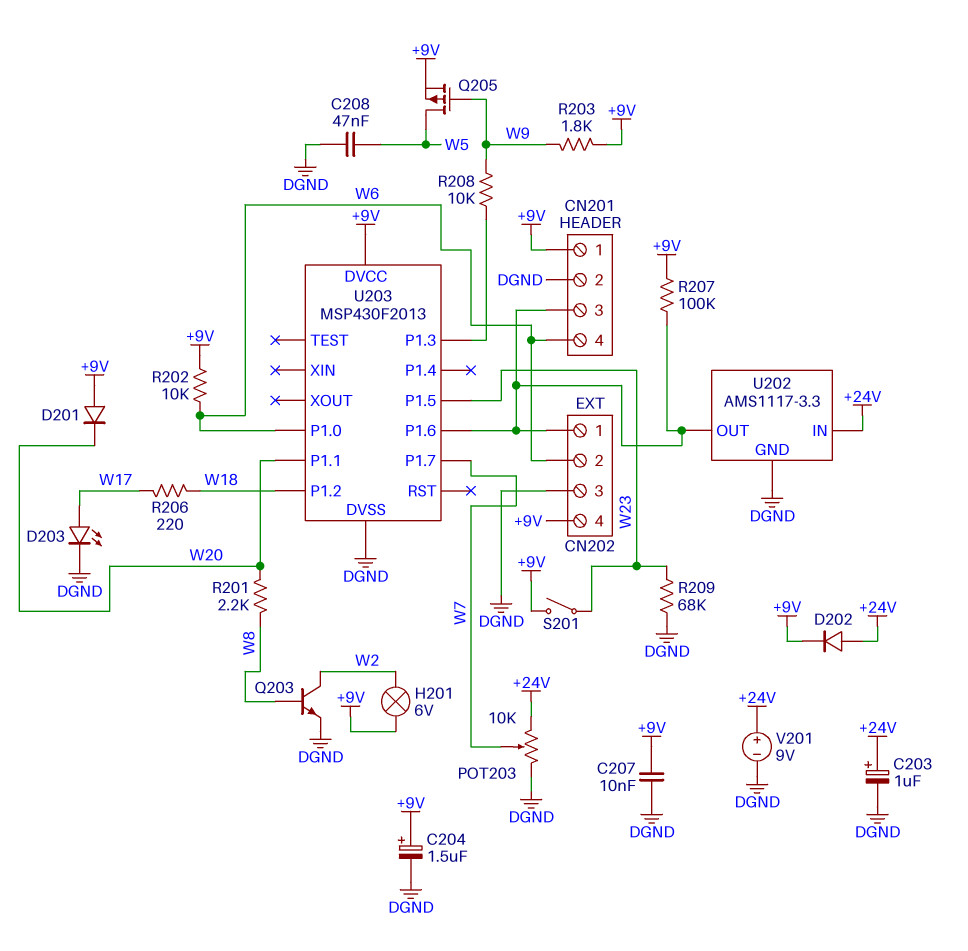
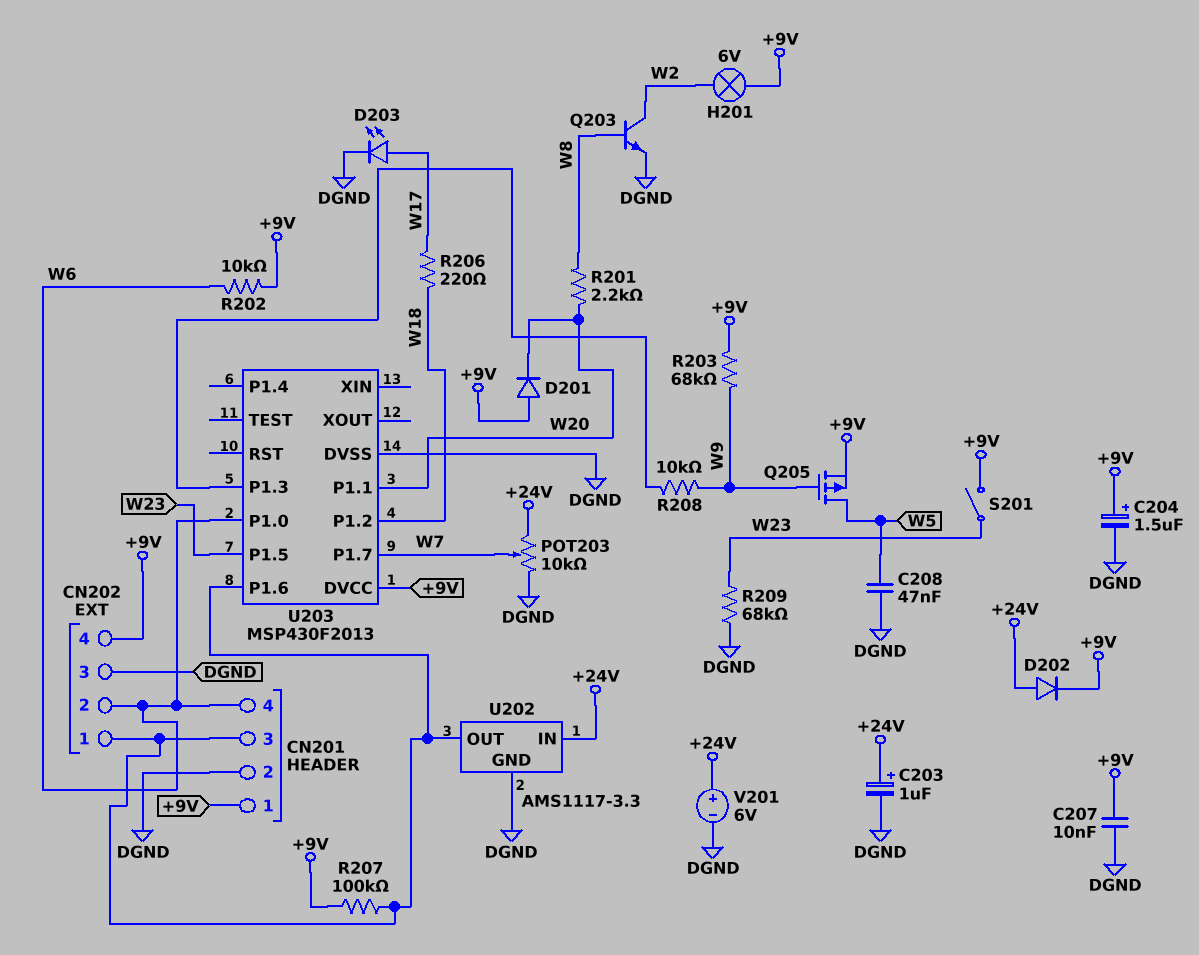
R203: 1.8k (+9V, W9) -> 68k (+9V, W9)
V201: 9V (plus +24V, minus DGND) -> 6V (plus +24V, minus DGND)

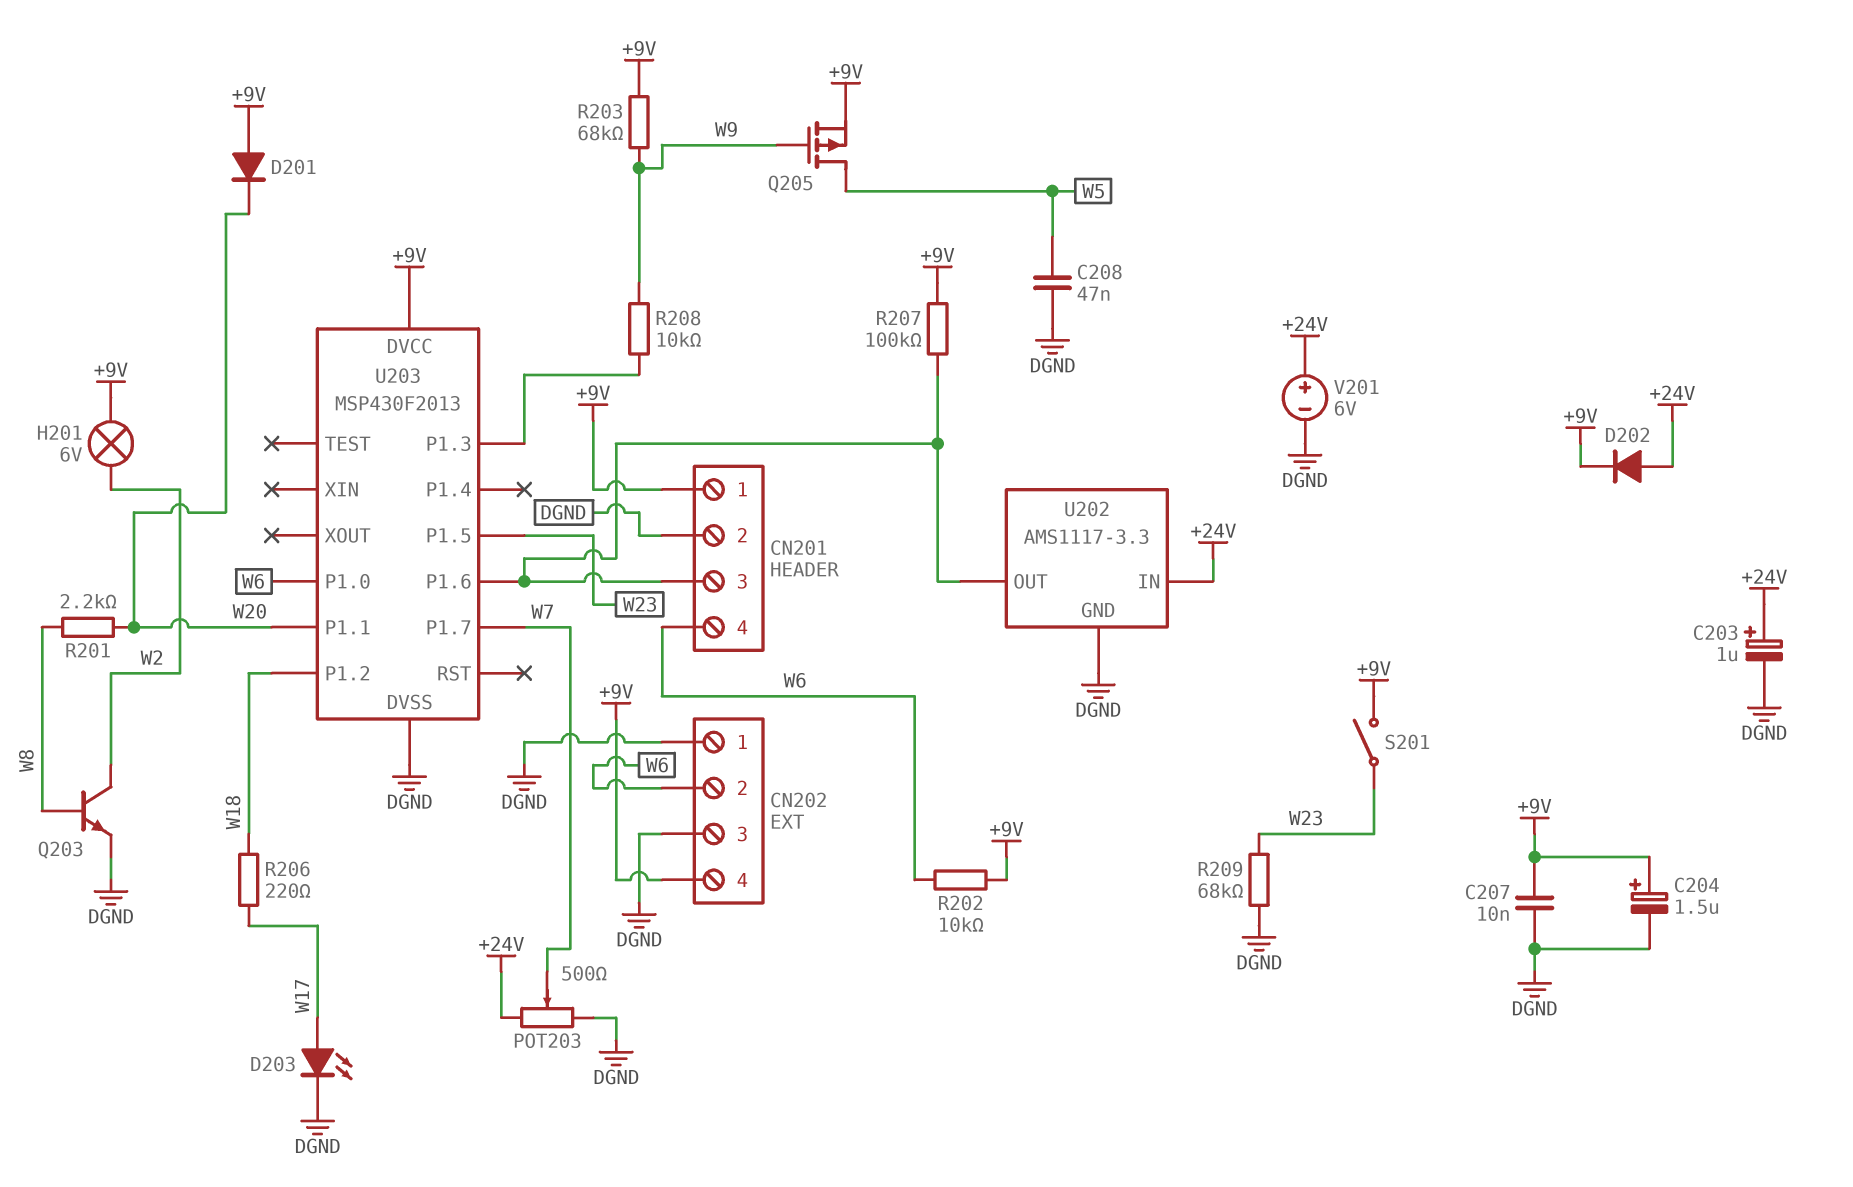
CN202 pin 1: CN201/3 -> DGND
POT203: 10k (+24V, DGND, wiper W7) -> 500 (+24V, DGND, wiper W7)

